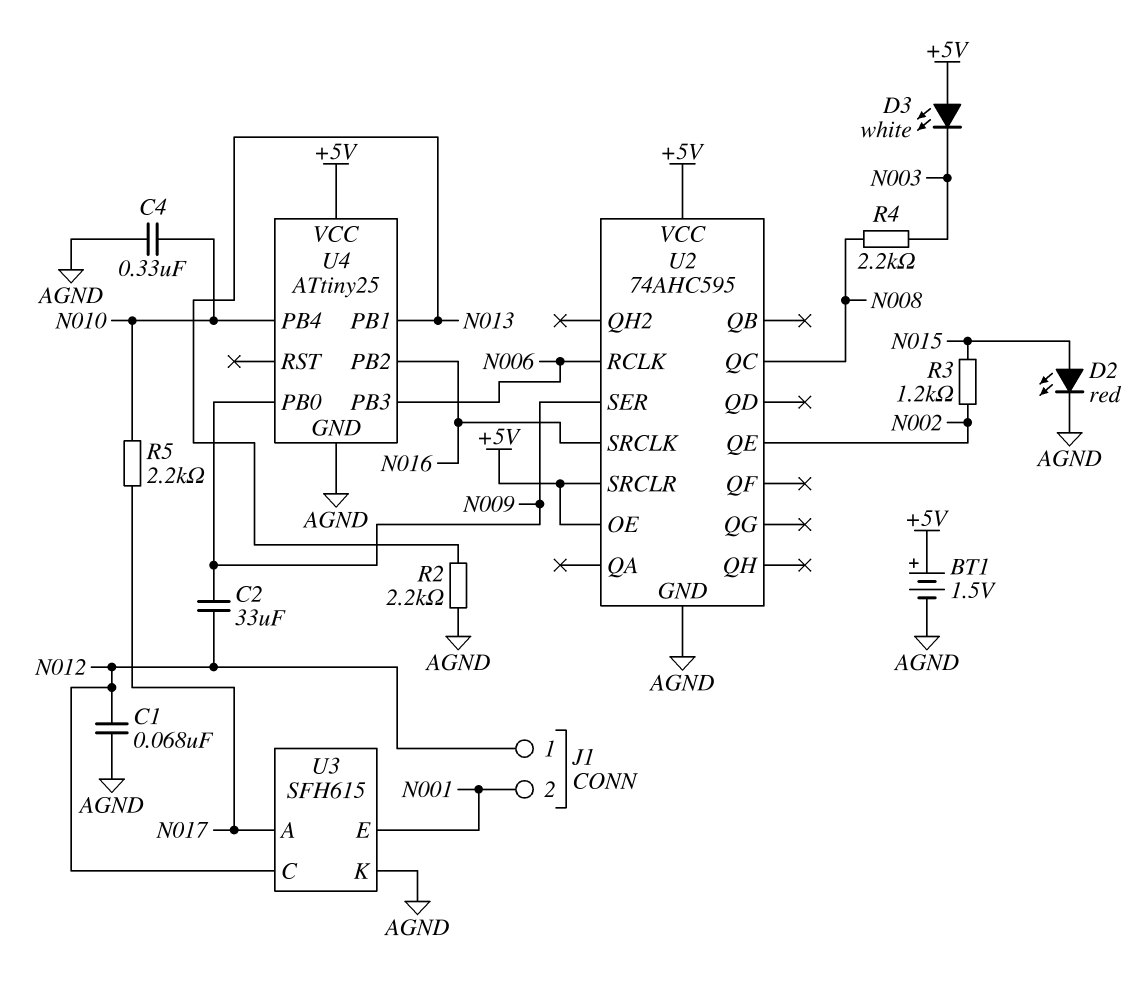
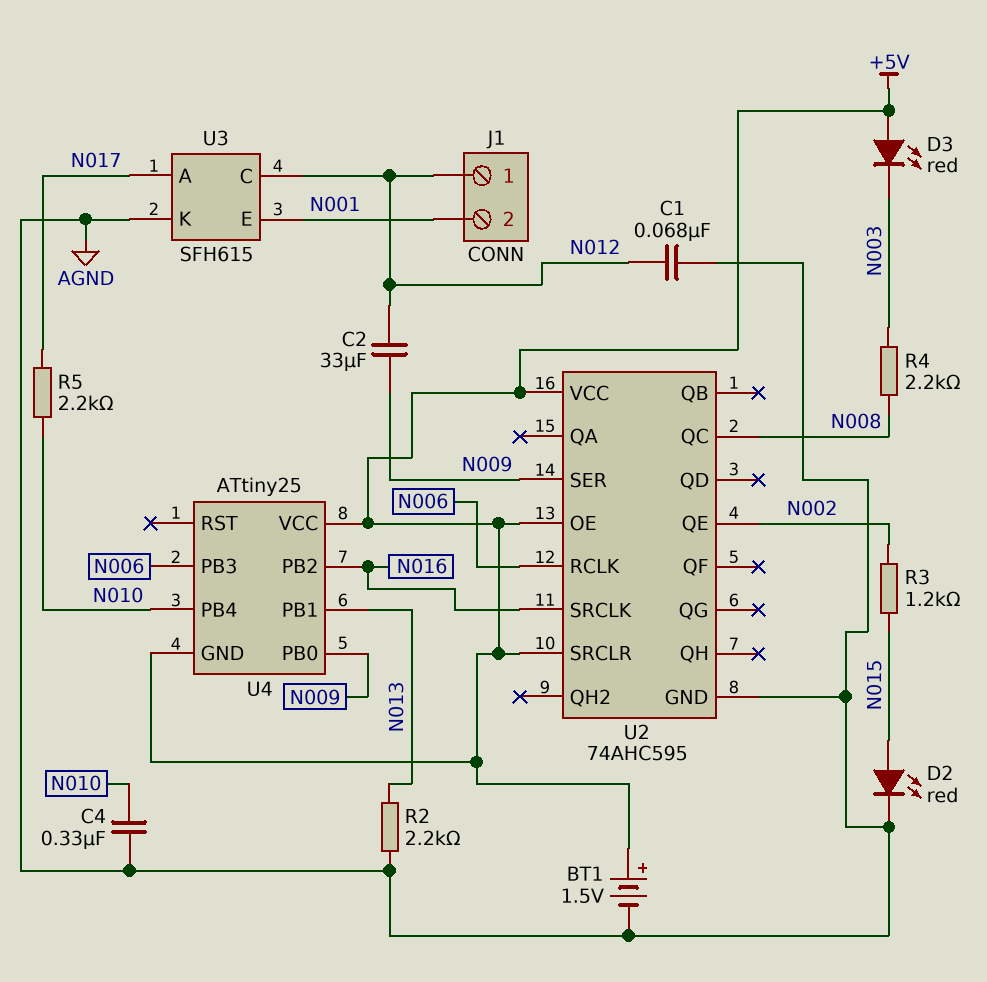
D3: LED white (A +5V, K N003) -> LED red (A +5V, K N003)
U4 pin GND: AGND -> +5V

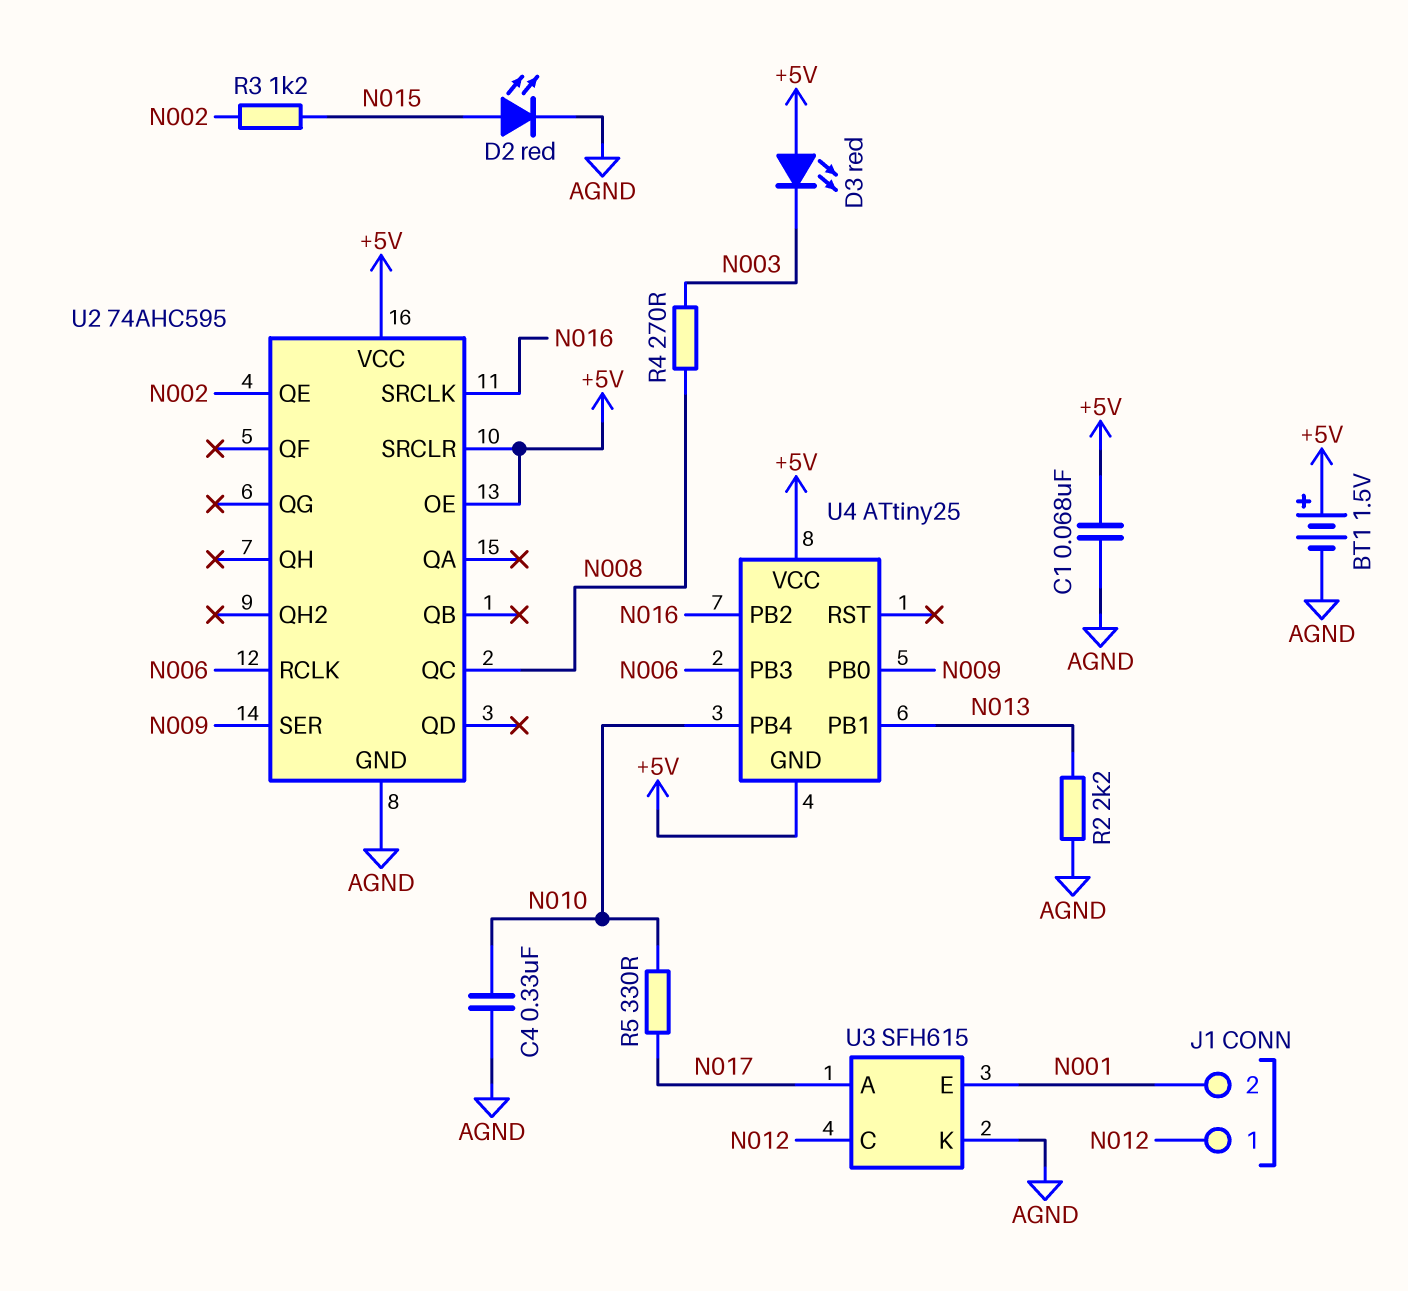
C1: 68nF (AGND, N012) -> 68nF (+5V, AGND)
C2: 33uF (N009, N012) -> none
R4: 2.2k (N003, N008) -> 270 (N003, N008)
R5: 2.2k (N010, N017) -> 330 (N010, N017)

